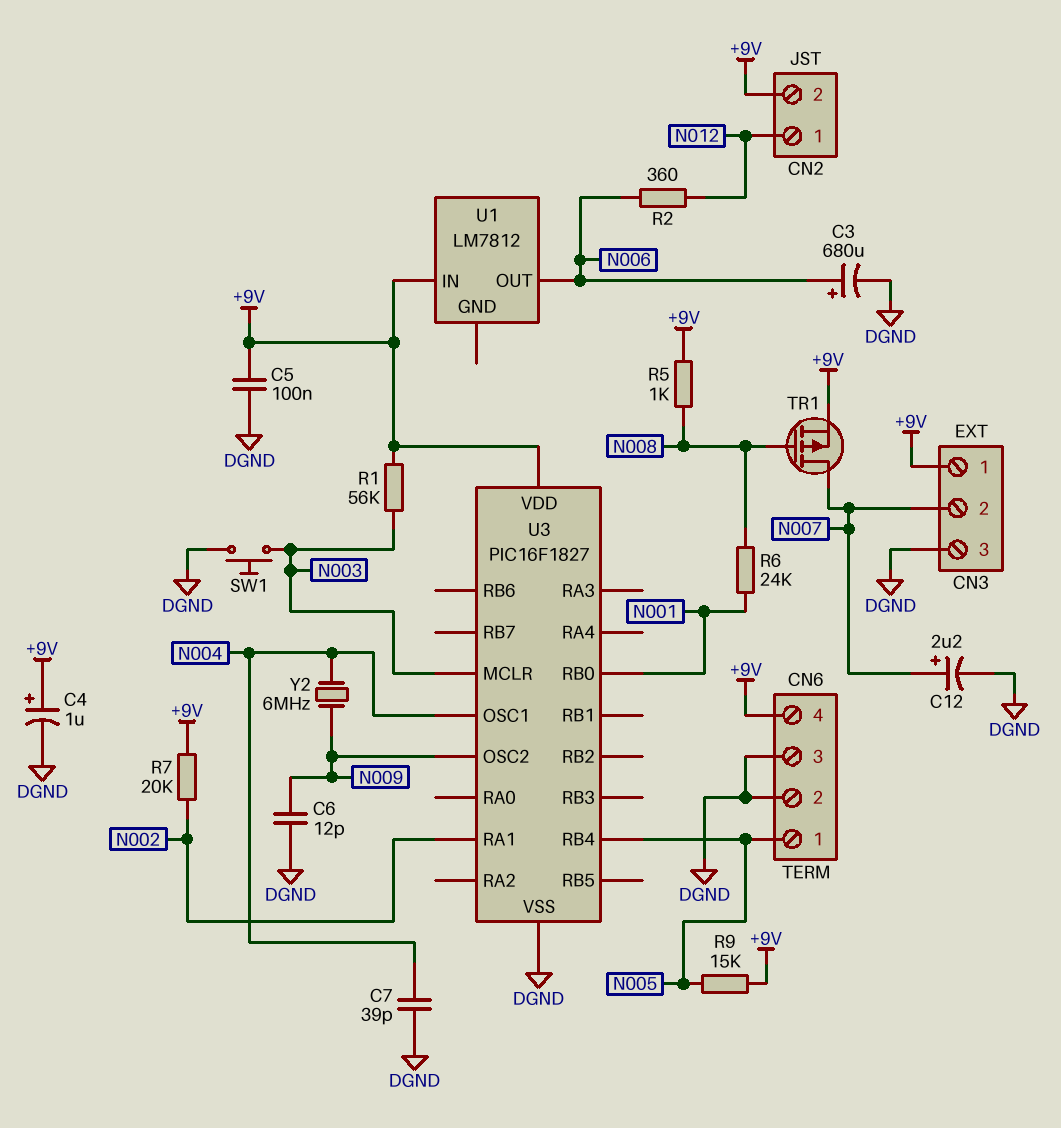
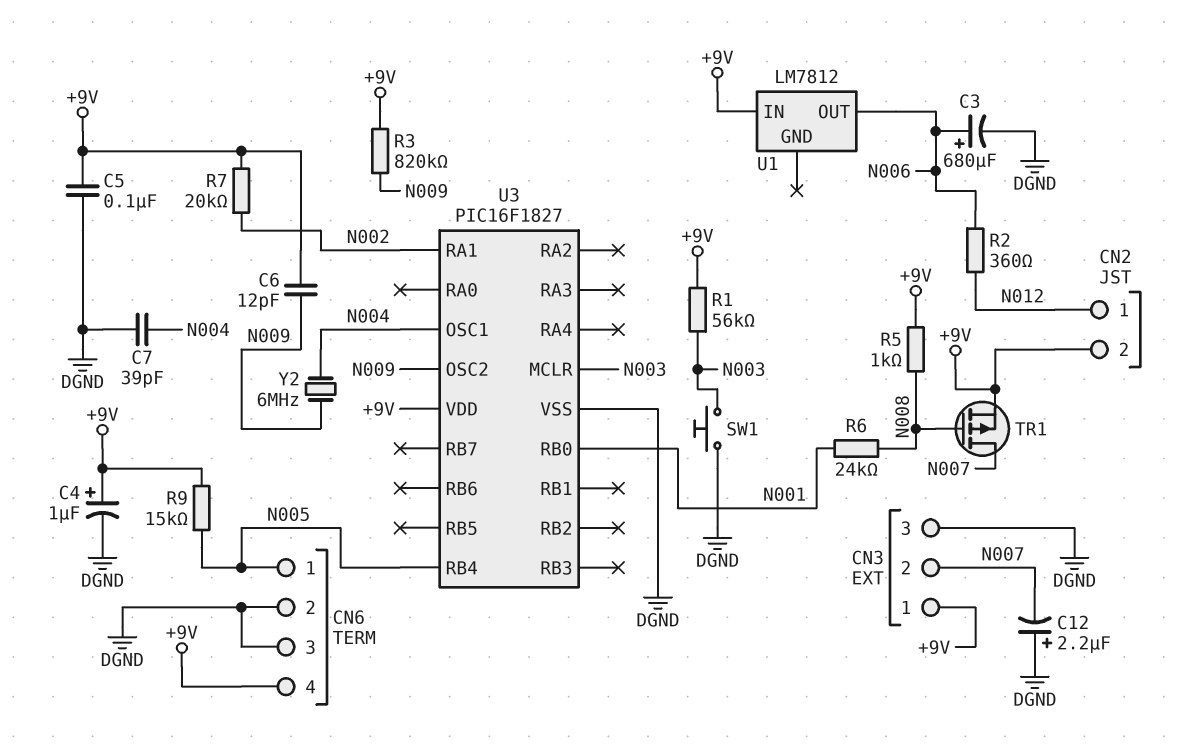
C6: 12pF (DGND, N009) -> 12pF (+9V, N009)
C12: 2.2uF (plus N007, minus DGND) -> 2.2uF (plus DGND, minus N007)
R3: none -> 820k (+9V, N009)

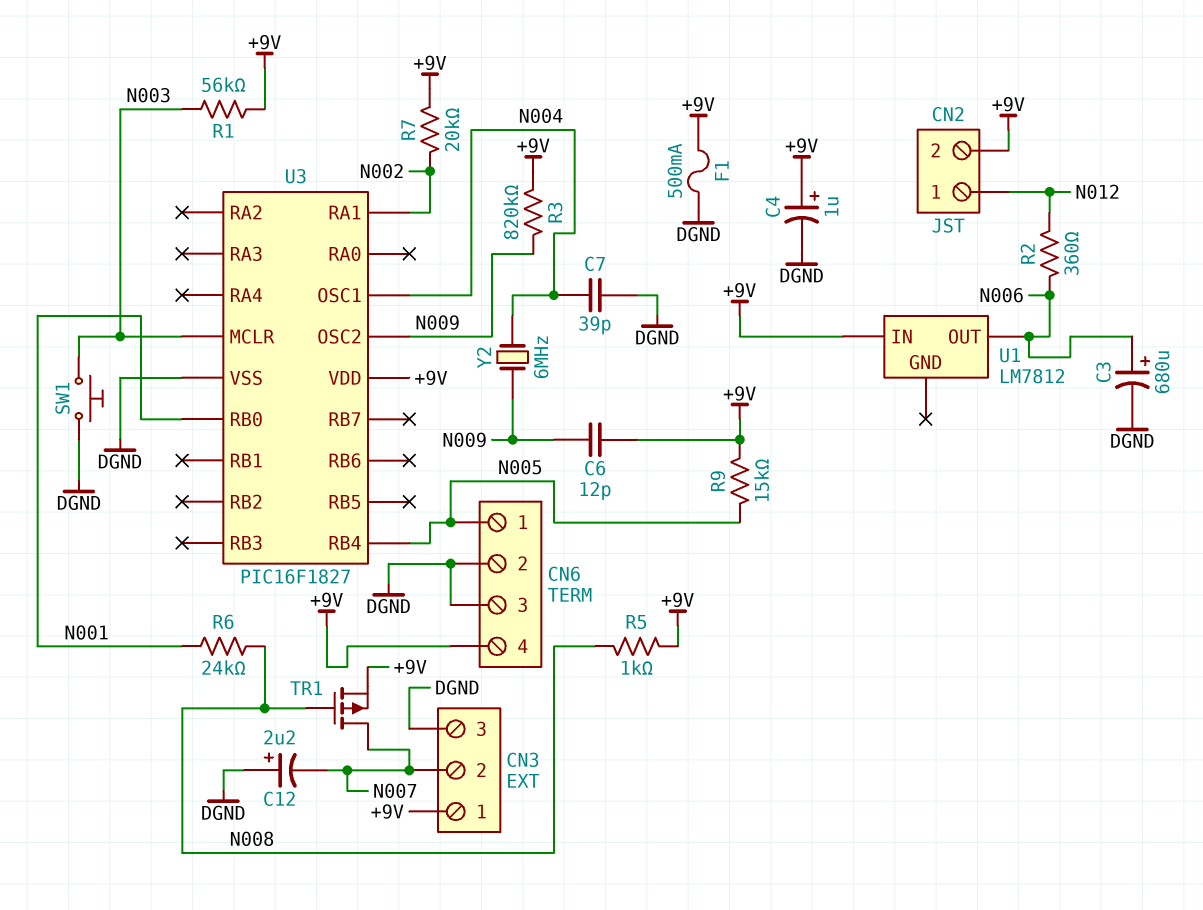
C5: 100nF (+9V, DGND) -> none
F1: none -> 500mA (+9V, DGND)

